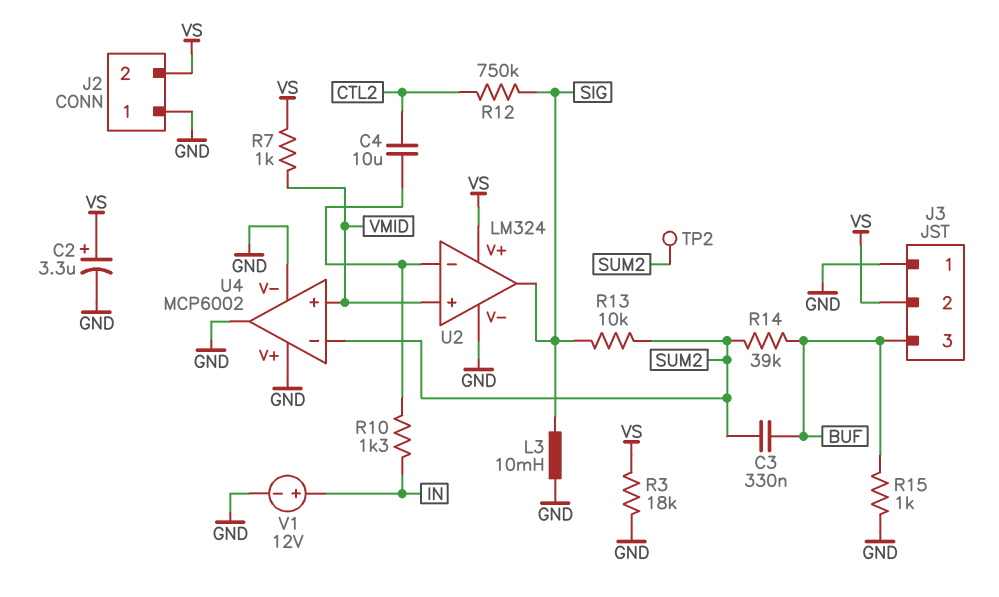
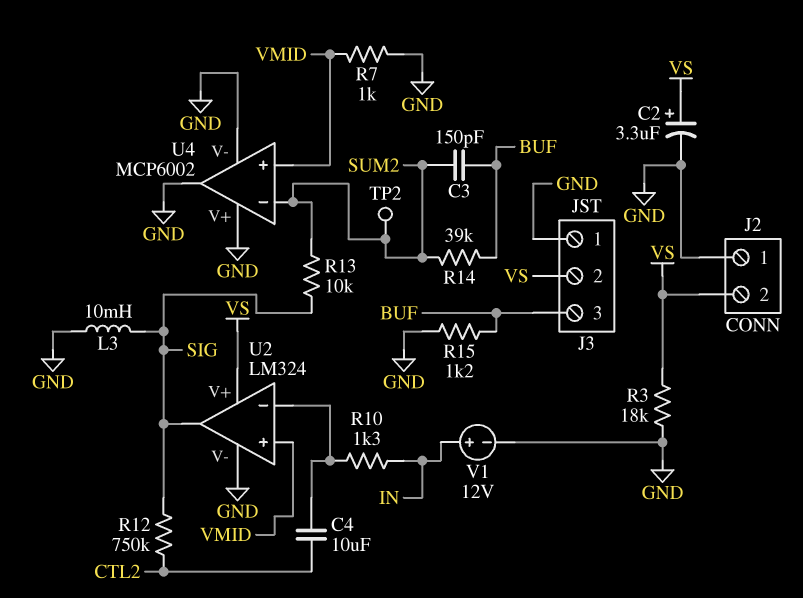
C3: 330nF (BUF, SUM2) -> 150pF (BUF, SUM2)
R7: 1k (VMID, VS) -> 1k (GND, VMID)
R15: 1k (BUF, GND) -> 1.2k (BUF, GND)

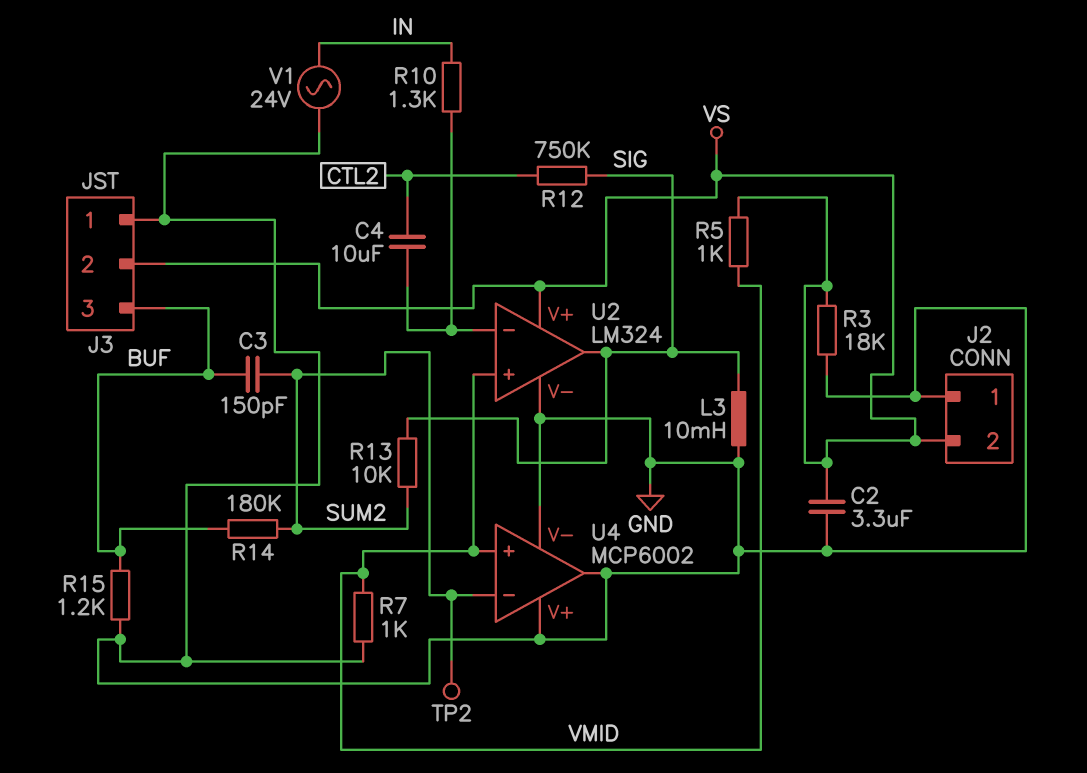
C2: 3.3uF (plus VS, minus GND) -> 3.3uF (GND, VS)
R5: none -> 1k (VMID, VS)
R14: 39k (BUF, SUM2) -> 180k (BUF, SUM2)
V1: 12V (plus IN, minus GND) -> AC 24V (GND, IN)

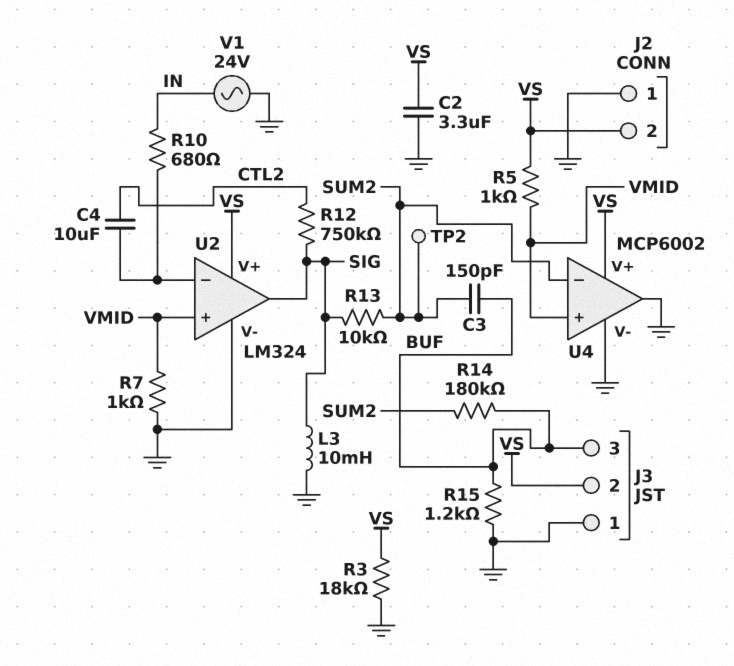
R10: 1.3k (IN, U2/in-) -> 680 (IN, U2/in-)
U4 pin V+: GND -> VS

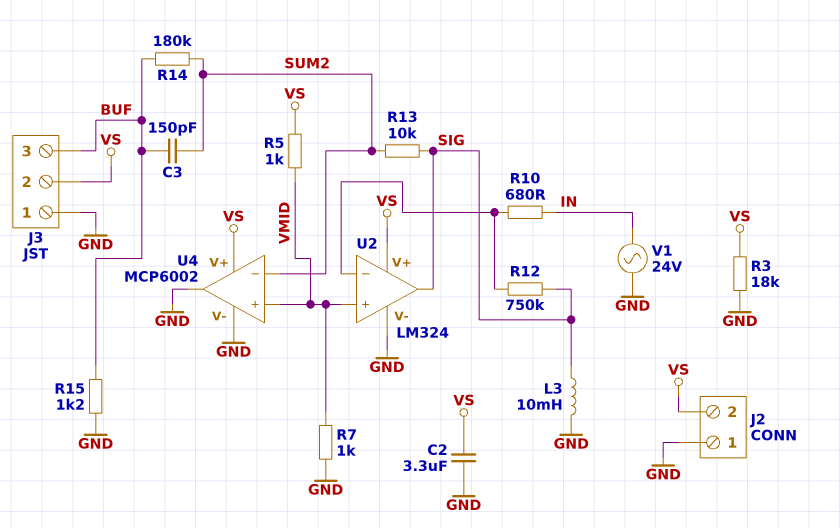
C4: 10uF (CTL2, U2/in-) -> none
R12: 750k (CTL2, SIG) -> 750k (SIG, U2/in-)
TP2: test point (SUM2) -> none

